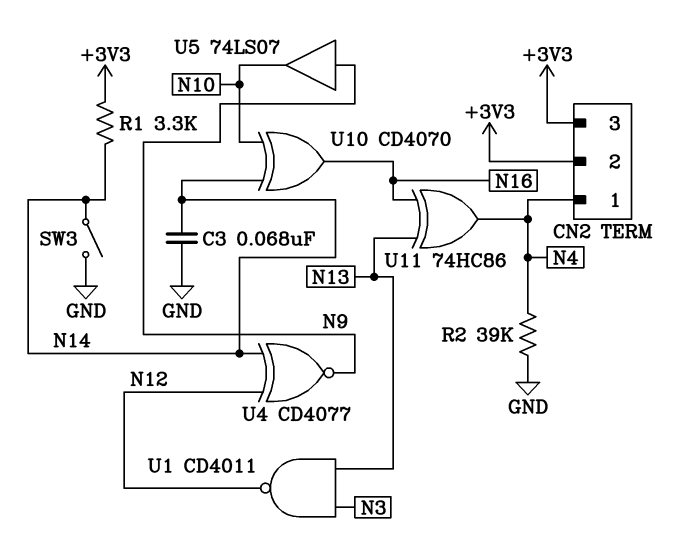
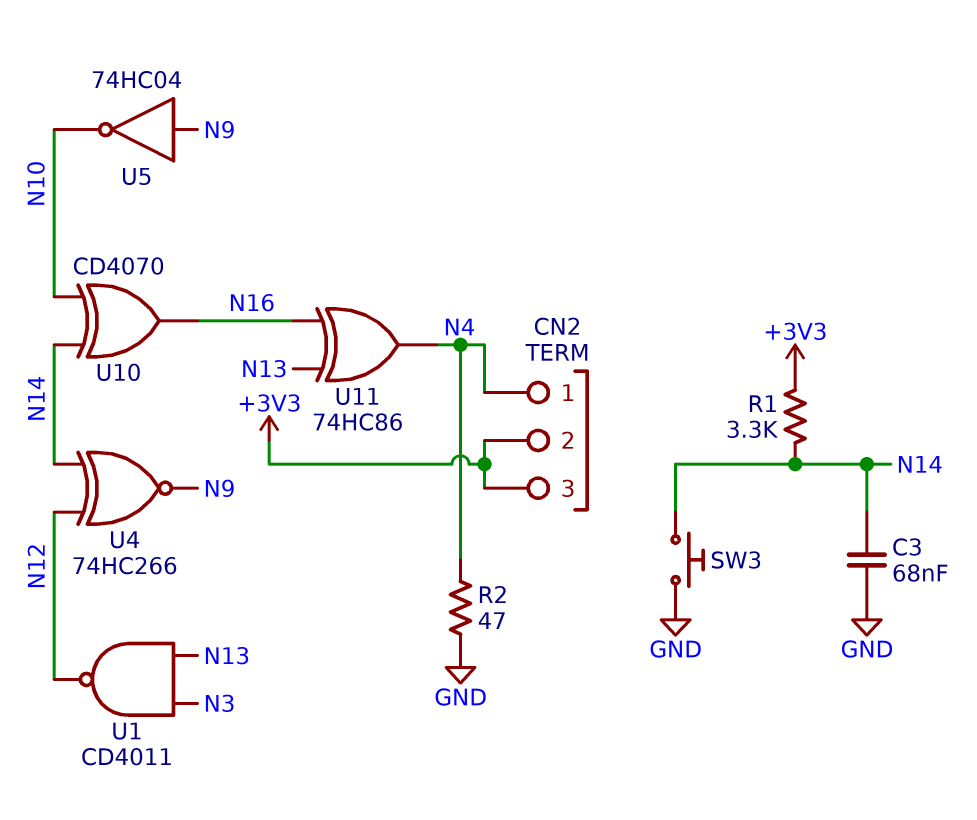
R2: 39k (GND, N4) -> 47 (GND, N4)
SW3: switch (GND, N14) -> button (GND, N14)
U4: XNOR CD4077 (in N12, in N14, out N9) -> XNOR 74HC266 (in N12, in N14, out N9)
U5: buffer 74LS07 (in N9, out N10) -> NOT 74HC04 (in N9, out N10)

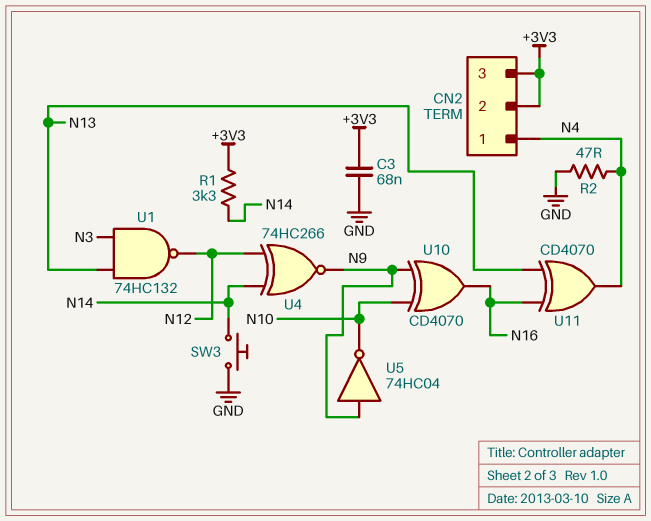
C3: 68nF (GND, N14) -> 68nF (+3V3, GND)
U1: NAND CD4011 (in N3, in N13, out N12) -> NAND 74HC132 (in N3, in N13, out N12)
U10: XOR CD4070 (in N10, in N14, out N16) -> XOR CD4070 (in N9, in N10, out N16)
U11: XOR 74HC86 (in N13, in N16, out N4) -> XOR CD4070 (in N13, in N16, out N4)

